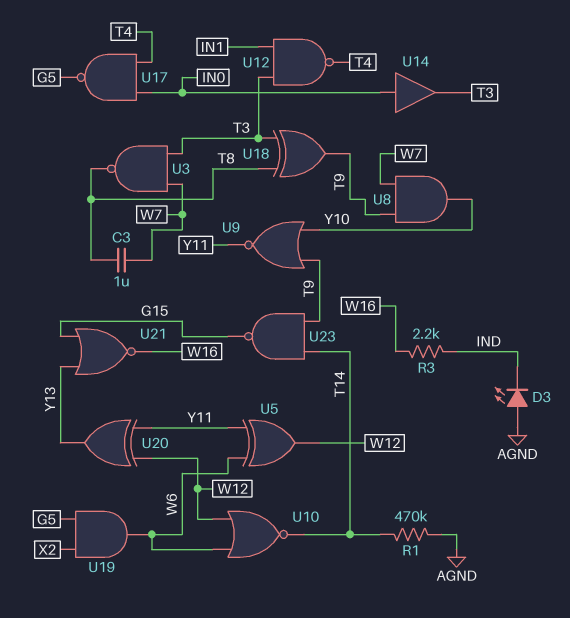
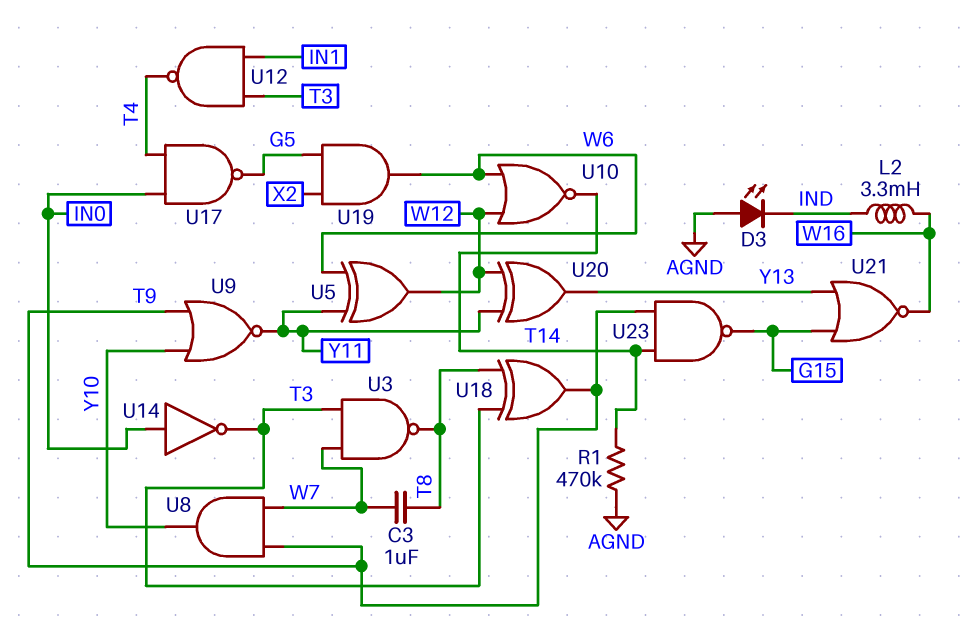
L2: none -> 3.3mH (IND, W16)
R3: 2.2k (IND, W16) -> none
U14: buffer (in IN0, out T3) -> NOT (in IN0, out T3)

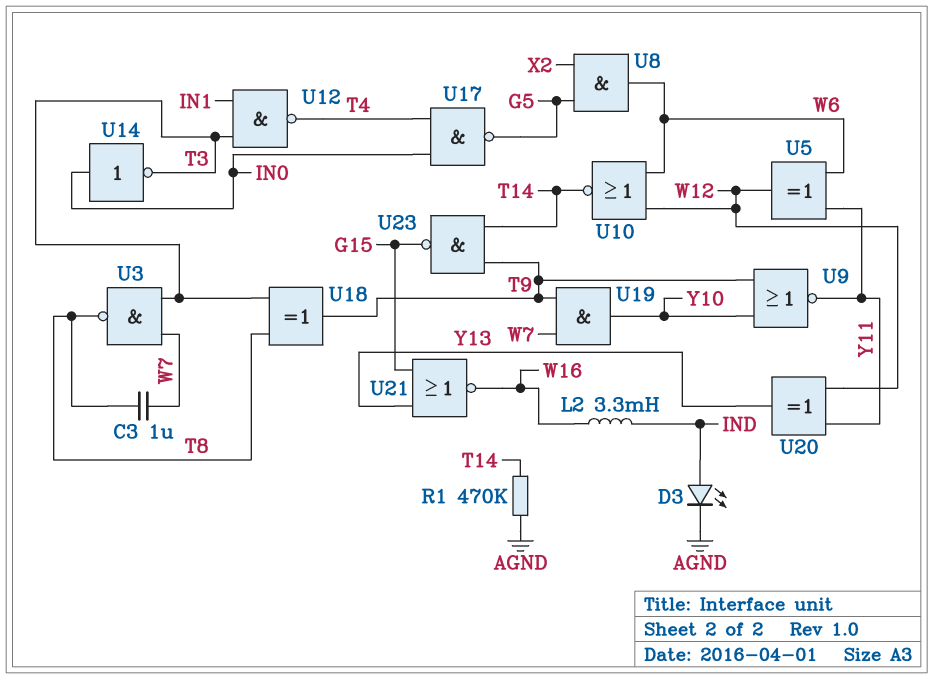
D3: LED (A AGND, K IND) -> LED (A IND, K AGND)
U8: AND (in T9, in W7, out Y10) -> AND (in G5, in X2, out W6)
U19: AND (in G5, in X2, out W6) -> AND (in T9, in W7, out Y10)

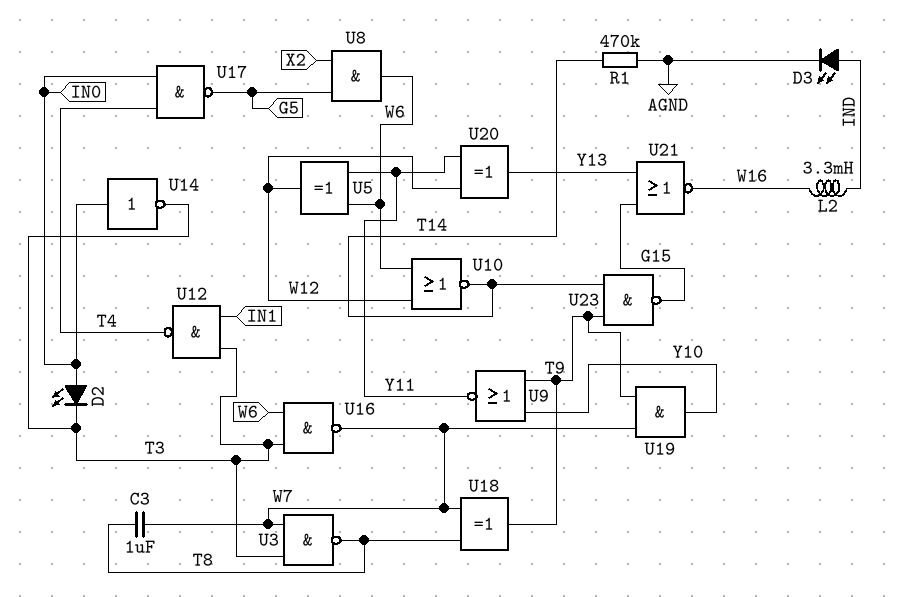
D2: none -> LED (A IN0, K T3)
U16: none -> NAND (in T3, in W6, out W7)
U18: XOR (in T3, in T8, out T9) -> XOR (in T8, in W7, out T9)

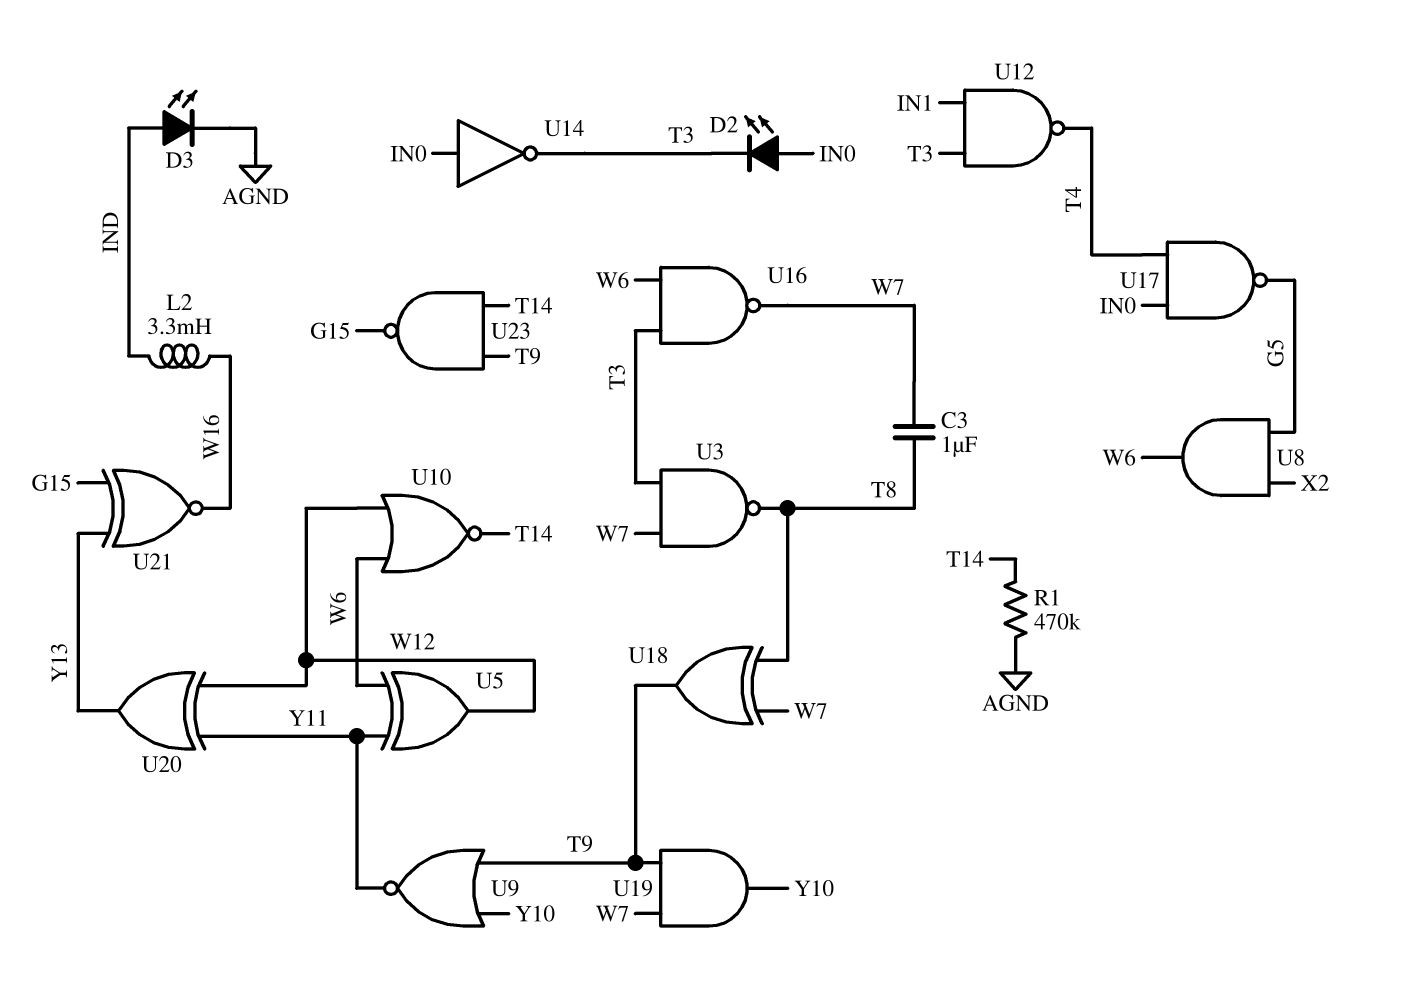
U21: NOR (in G15, in Y13, out W16) -> XNOR (in G15, in Y13, out W16)

